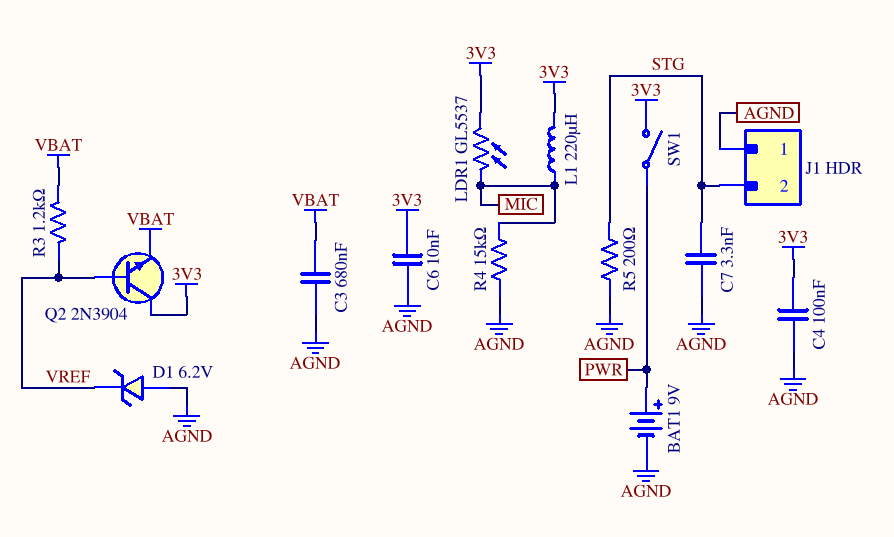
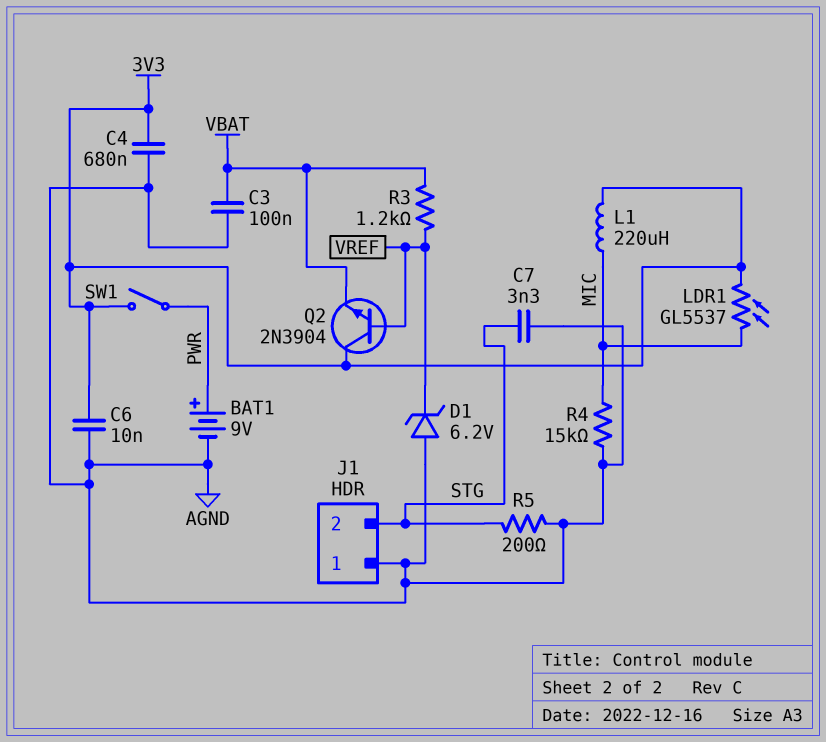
C3: 680nF (AGND, VBAT) -> 100nF (AGND, VBAT)
C4: 100nF (3V3, AGND) -> 680nF (3V3, AGND)

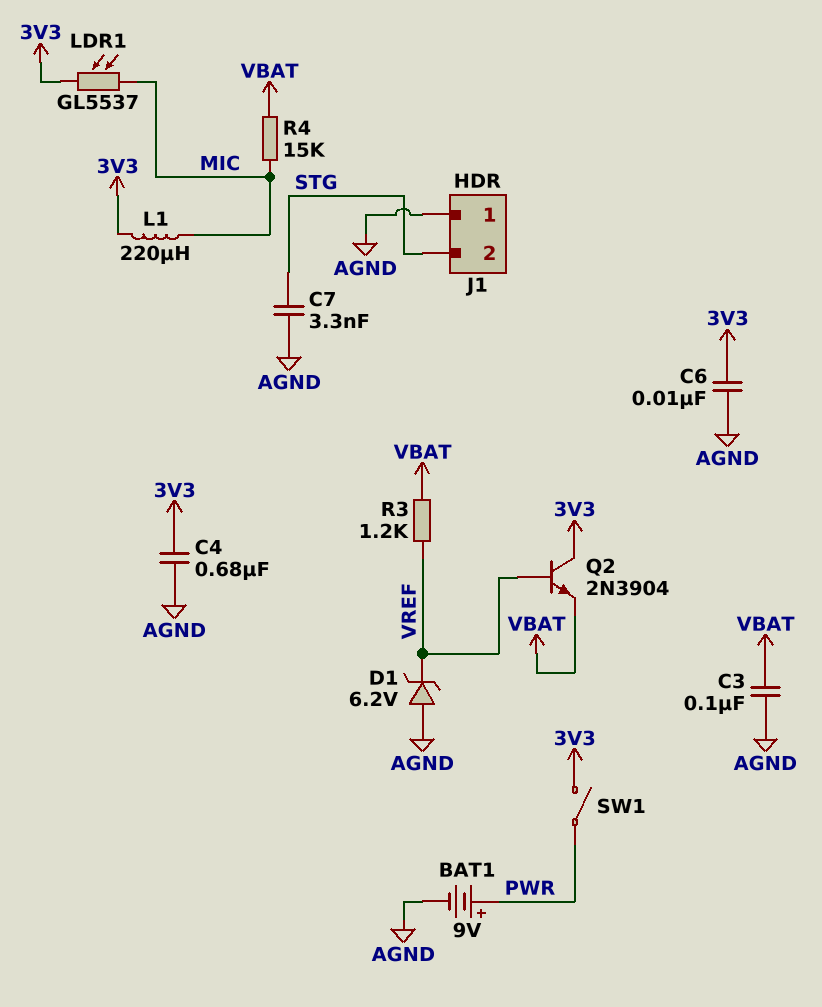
R4: 15k (AGND, MIC) -> 15k (MIC, VBAT)
R5: 200 (AGND, STG) -> none

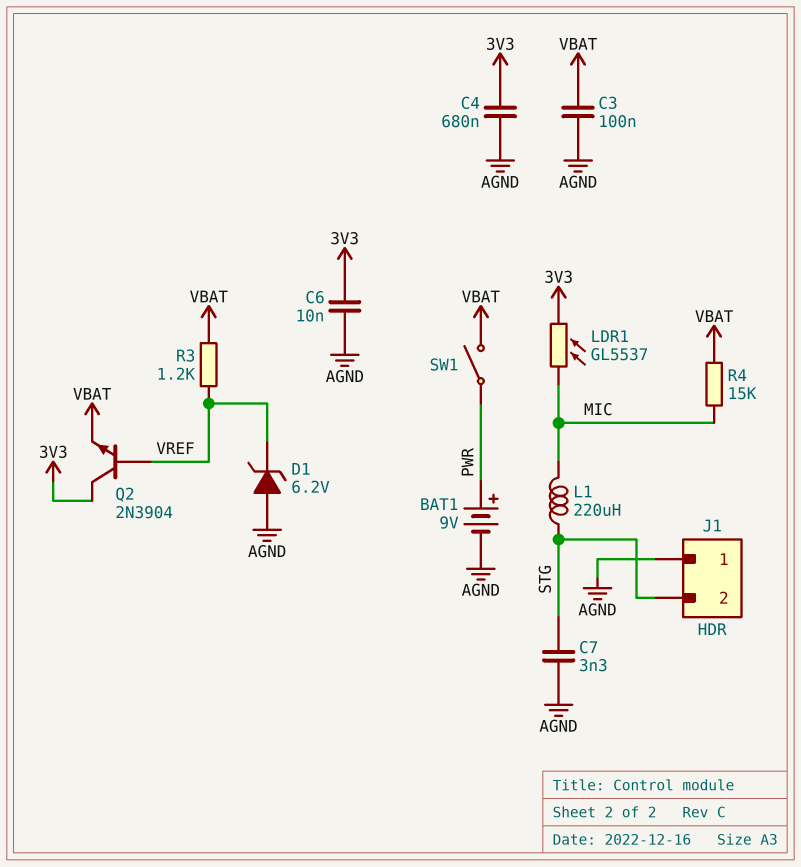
L1: 220uH (3V3, MIC) -> 220uH (MIC, STG)
SW1: switch (3V3, PWR) -> switch (PWR, VBAT)

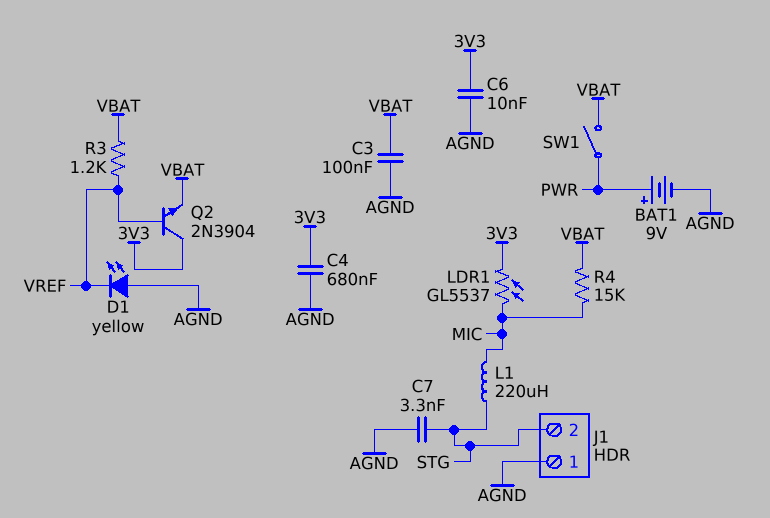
D1: zener 6.2V (A AGND, K VREF) -> LED yellow (A AGND, K VREF)

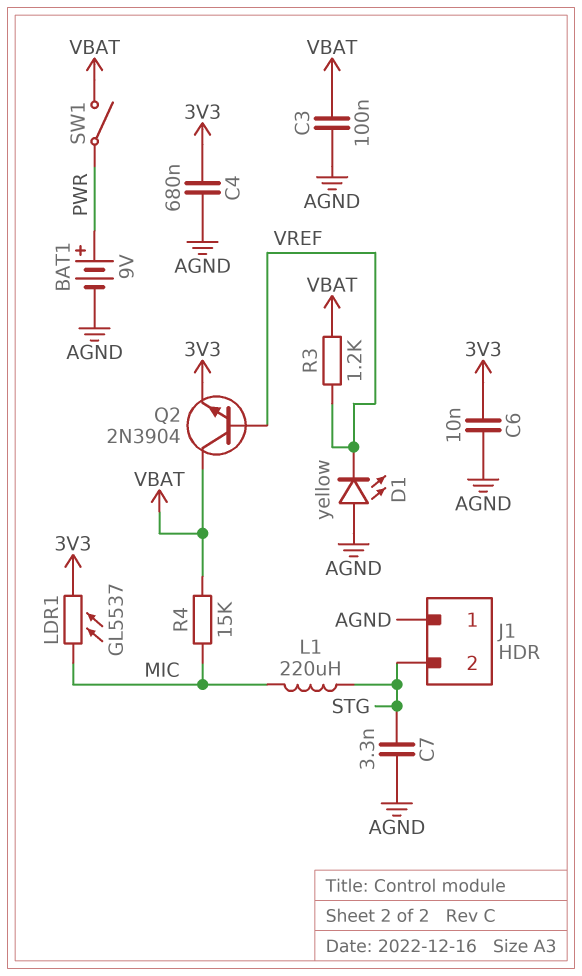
Q2: NPN 2N3904 (B VREF, C 3V3, E VBAT) -> NPN 2N3904 (B VREF, C VBAT, E 3V3)

